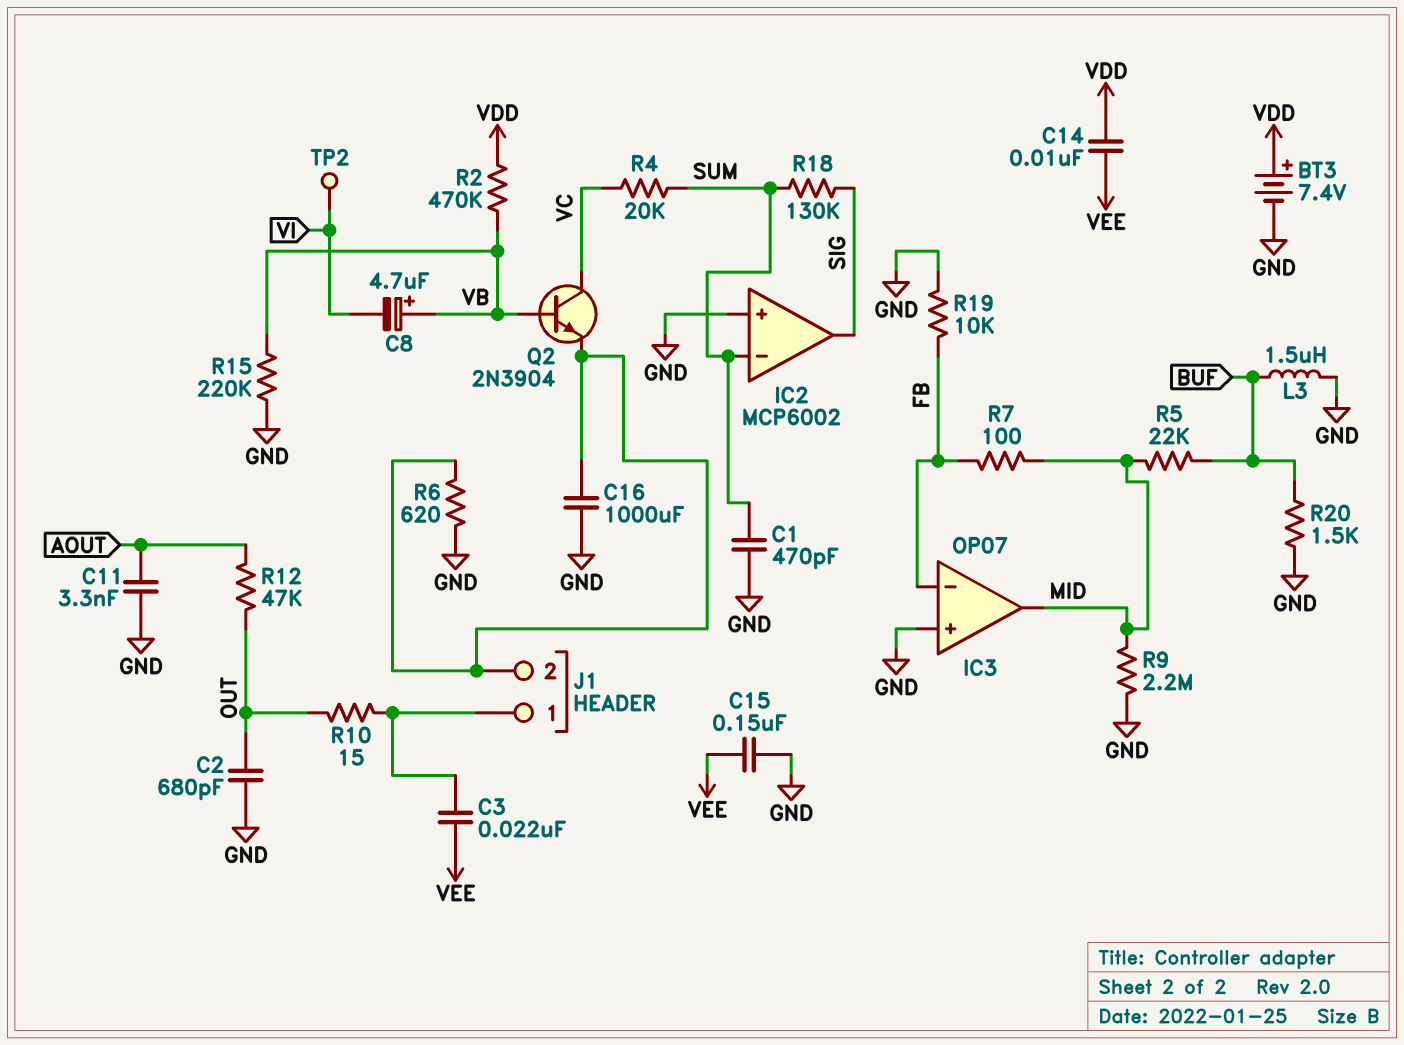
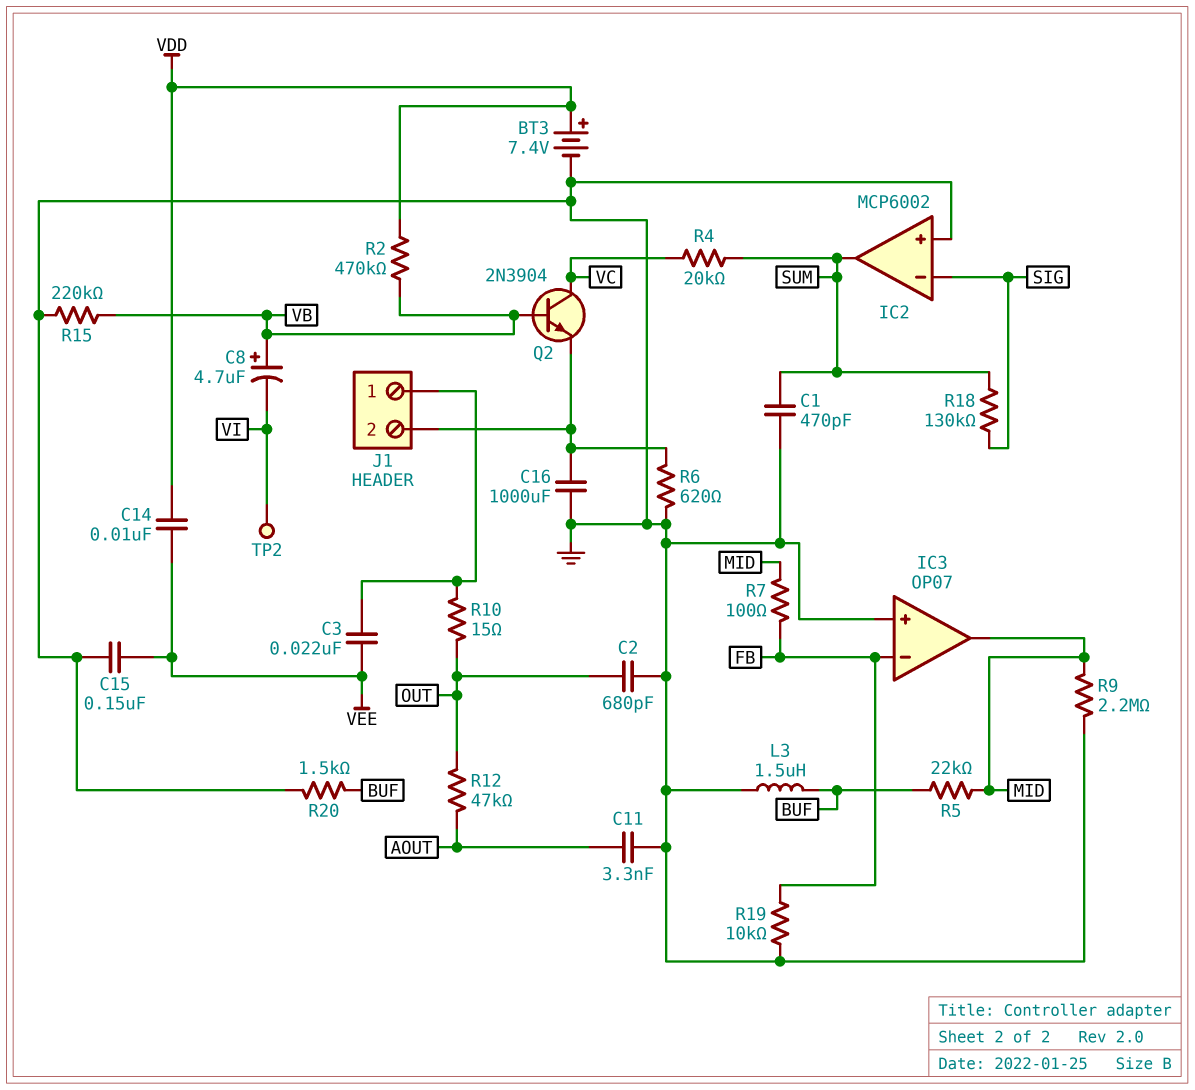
IC2 pin in-: SUM -> SIG
IC2 pin out: SIG -> SUM

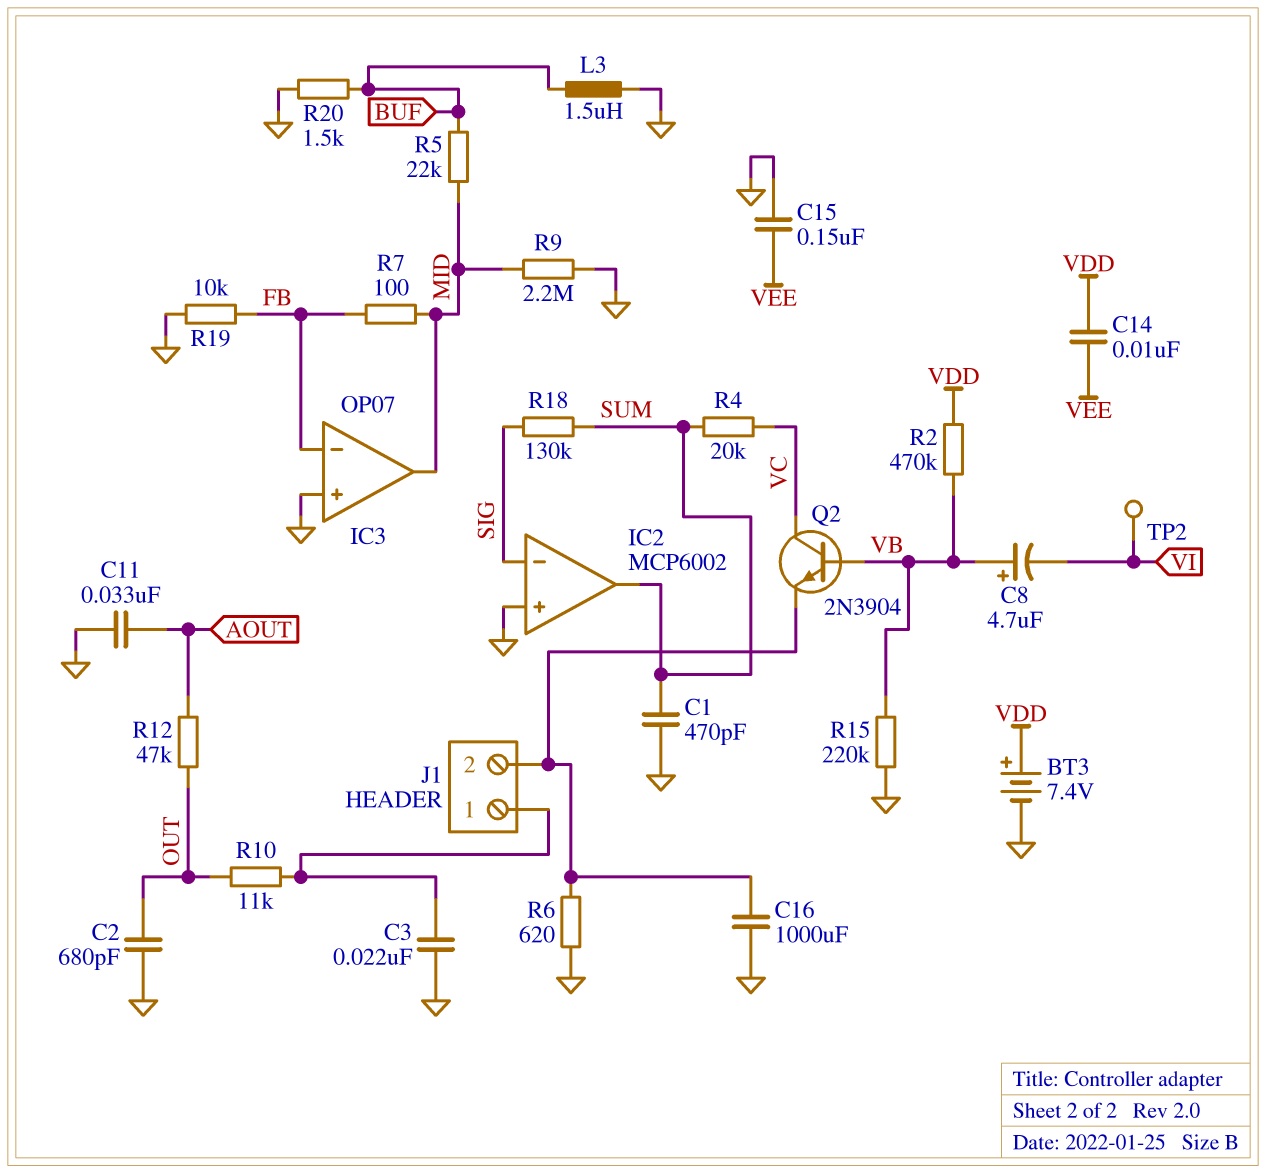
C3: 22nF (J1/1, VEE) -> 22nF (GND, J1/1)
C11: 3.3nF (AOUT, GND) -> 33nF (AOUT, GND)
R10: 15 (J1/1, OUT) -> 11k (J1/1, OUT)

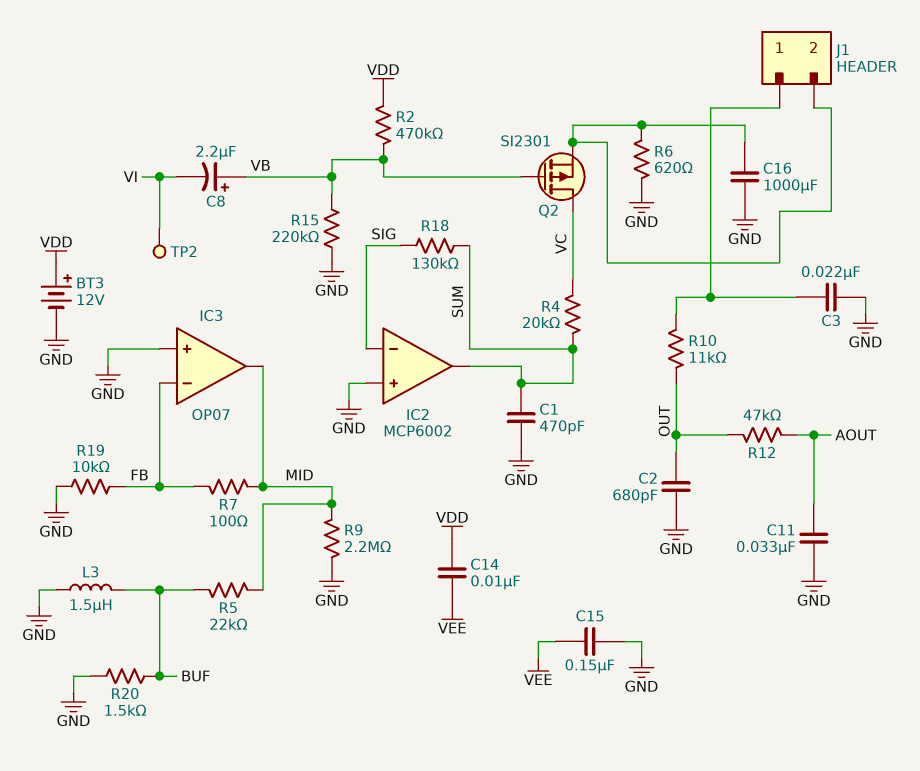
BT3: 7.4V (plus VDD, minus GND) -> 12V (plus VDD, minus GND)
C8: 4.7uF (plus VB, minus VI) -> 2.2uF (plus VB, minus VI)
Q2: NPN 2N3904 (B VB, C VC, E J1/2) -> PMOS SI2301 (G VB, D VC, S J1/2)

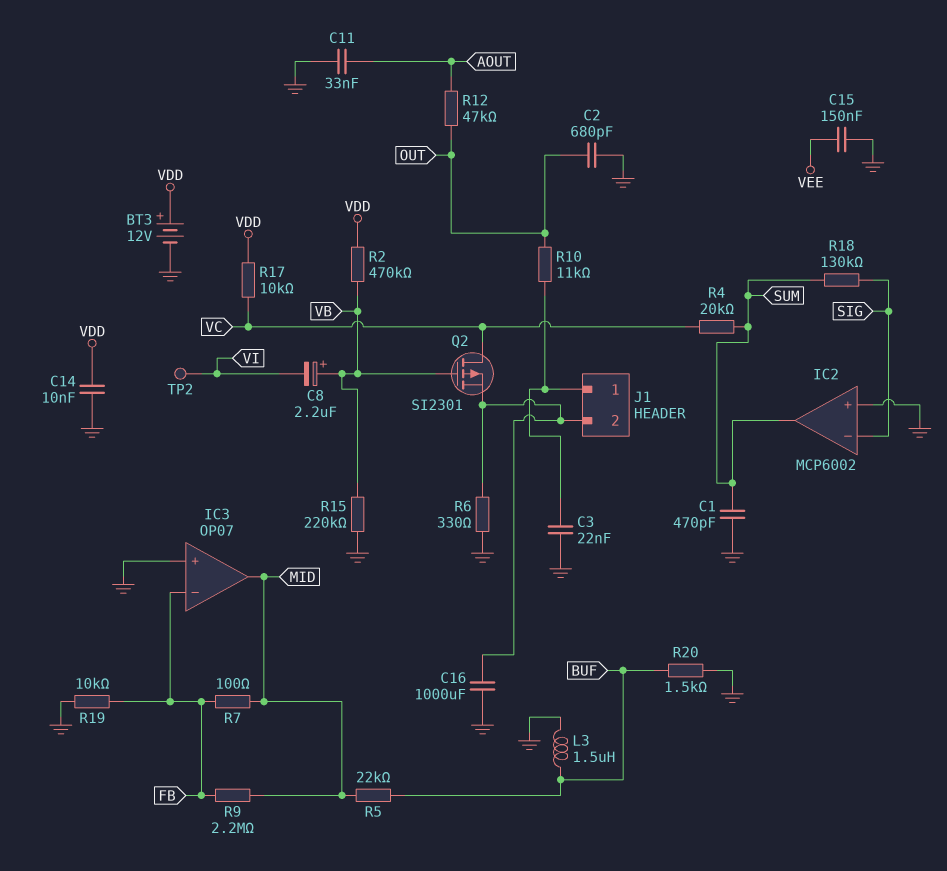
C14: 10nF (VDD, VEE) -> 10nF (GND, VDD)
R6: 620 (GND, J1/2) -> 330 (GND, J1/2)
R9: 2.2M (GND, MID) -> 2.2M (FB, MID)
R17: none -> 10k (VC, VDD)

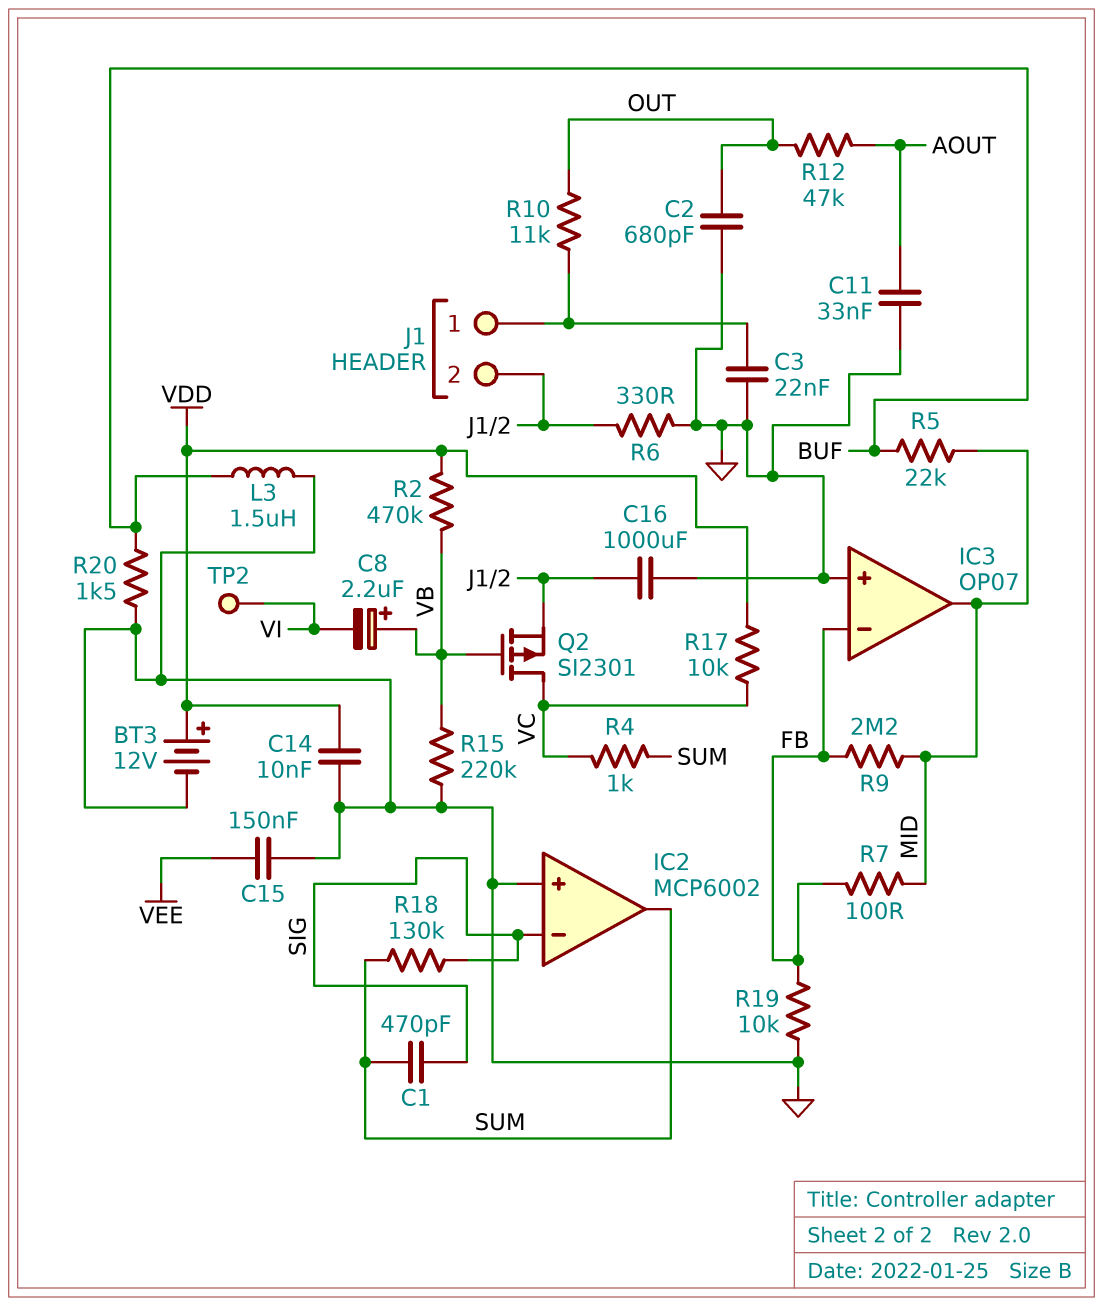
C1: 470pF (GND, SUM) -> 470pF (SIG, SUM)
R4: 20k (SUM, VC) -> 1k (SUM, VC)

